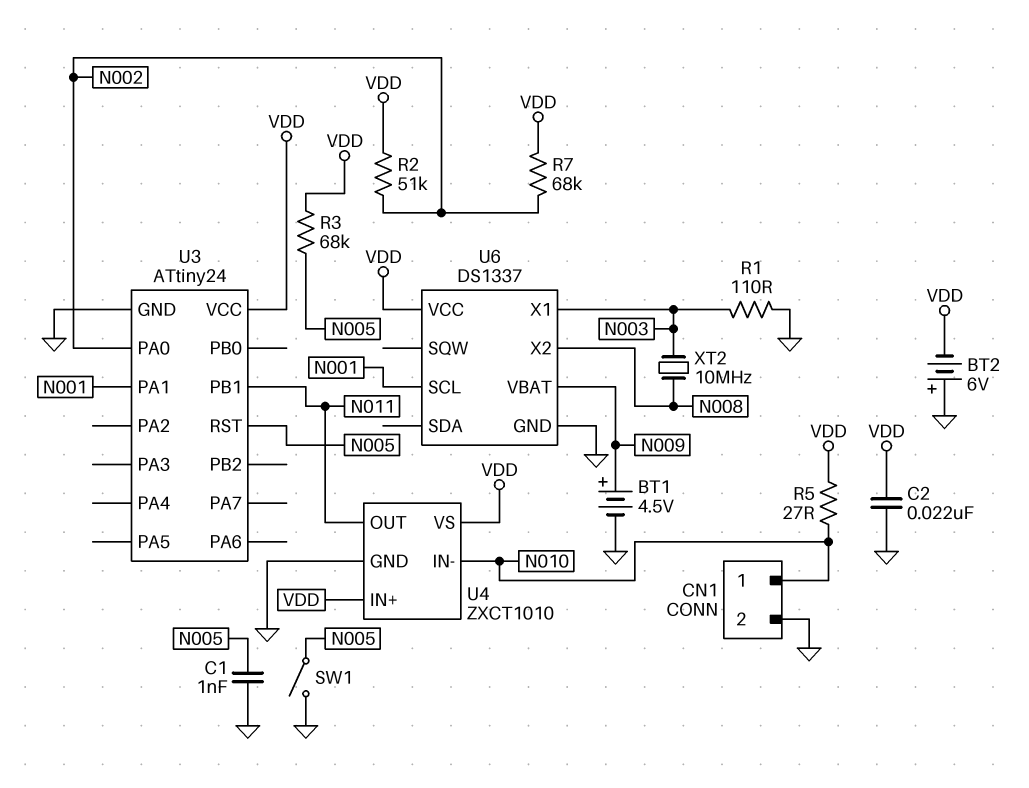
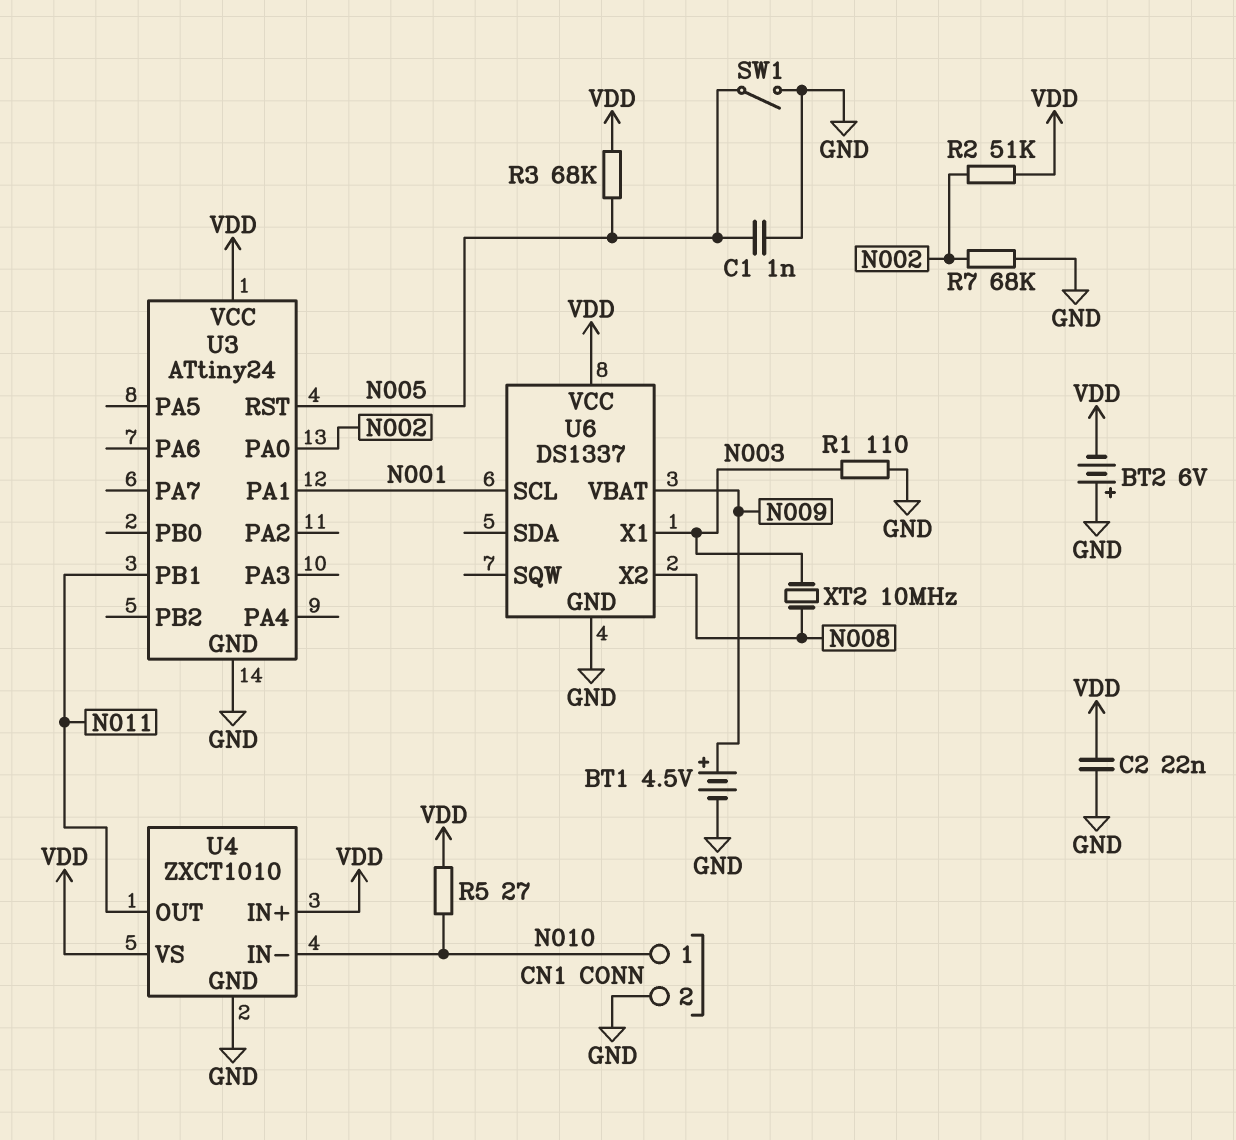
R7: 68k (N002, VDD) -> 68k (GND, N002)

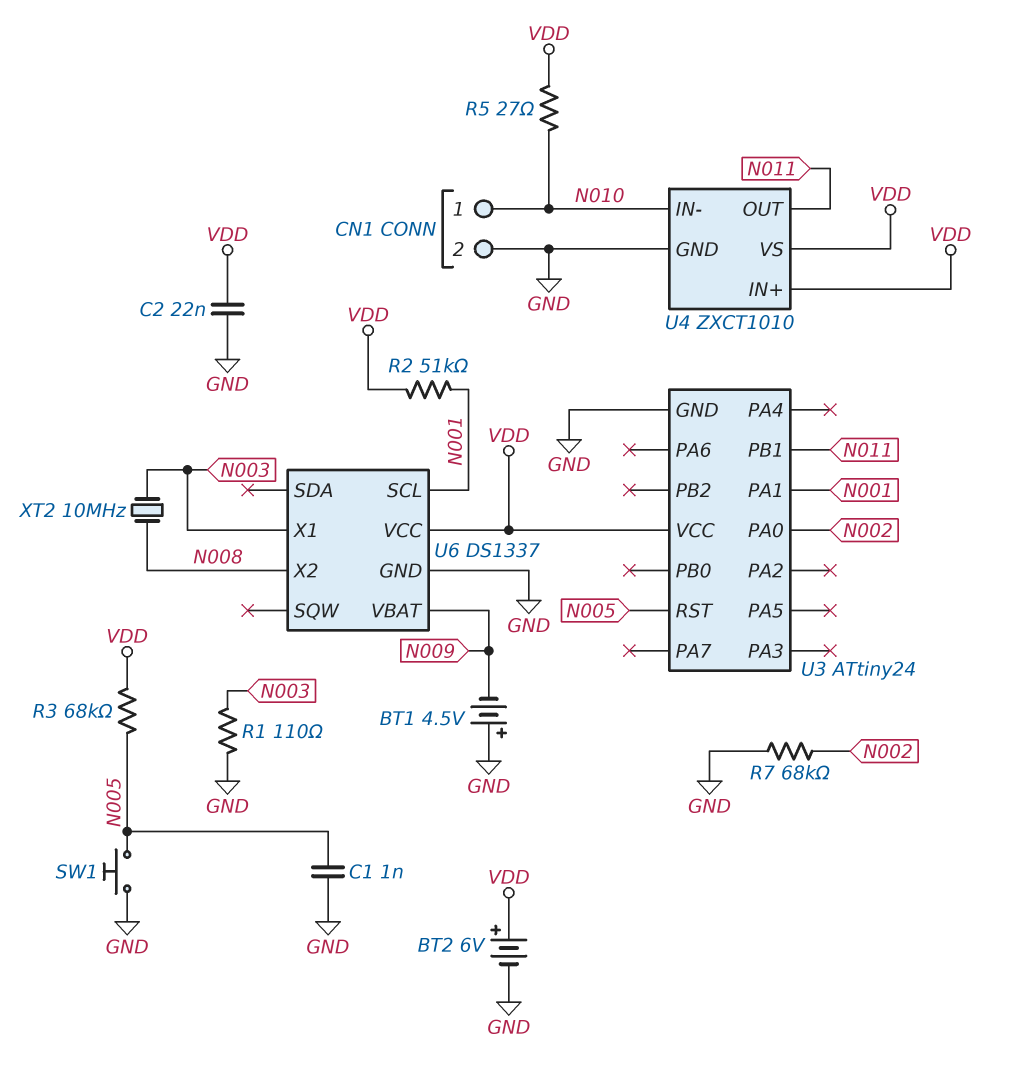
BT1: 4.5V (plus N009, minus GND) -> 4.5V (plus GND, minus N009)
BT2: 6V (plus GND, minus VDD) -> 6V (plus VDD, minus GND)
R2: 51k (N002, VDD) -> 51k (N001, VDD)
SW1: switch (GND, N005) -> button (GND, N005)

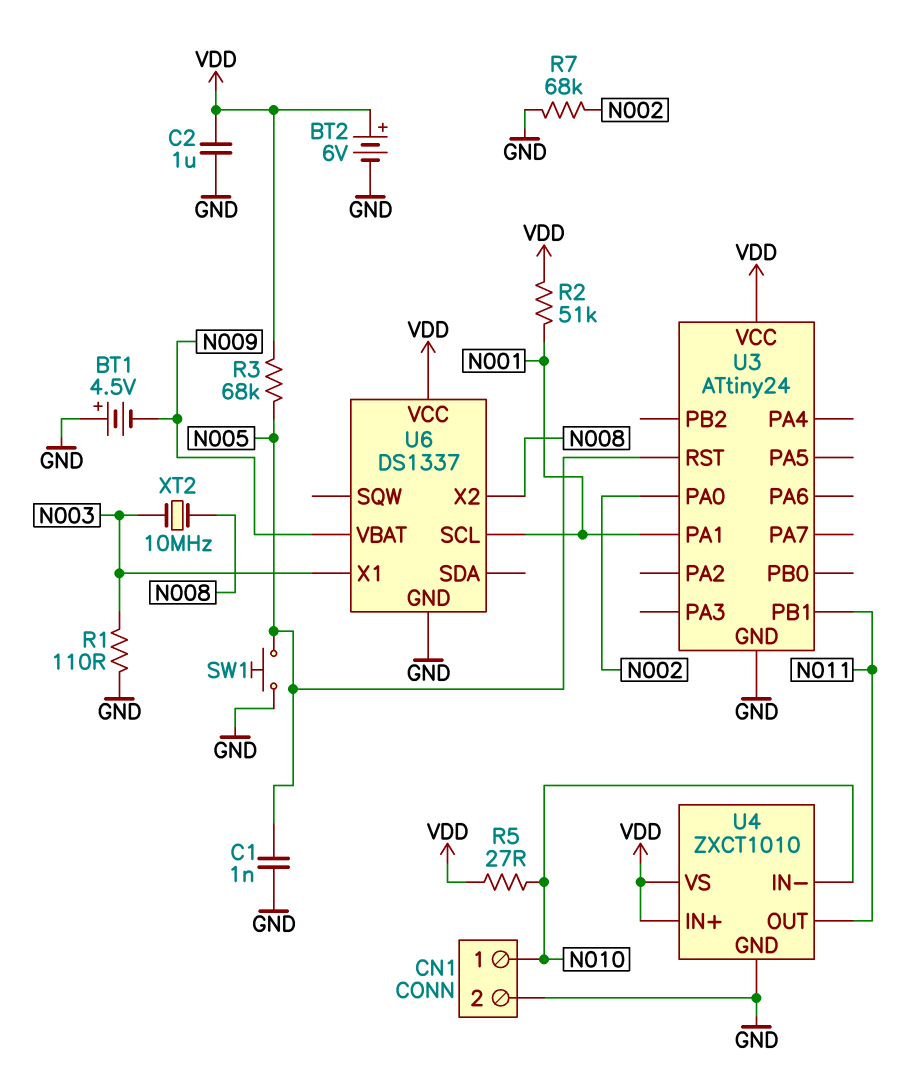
C2: 22nF (GND, VDD) -> 1uF (GND, VDD)

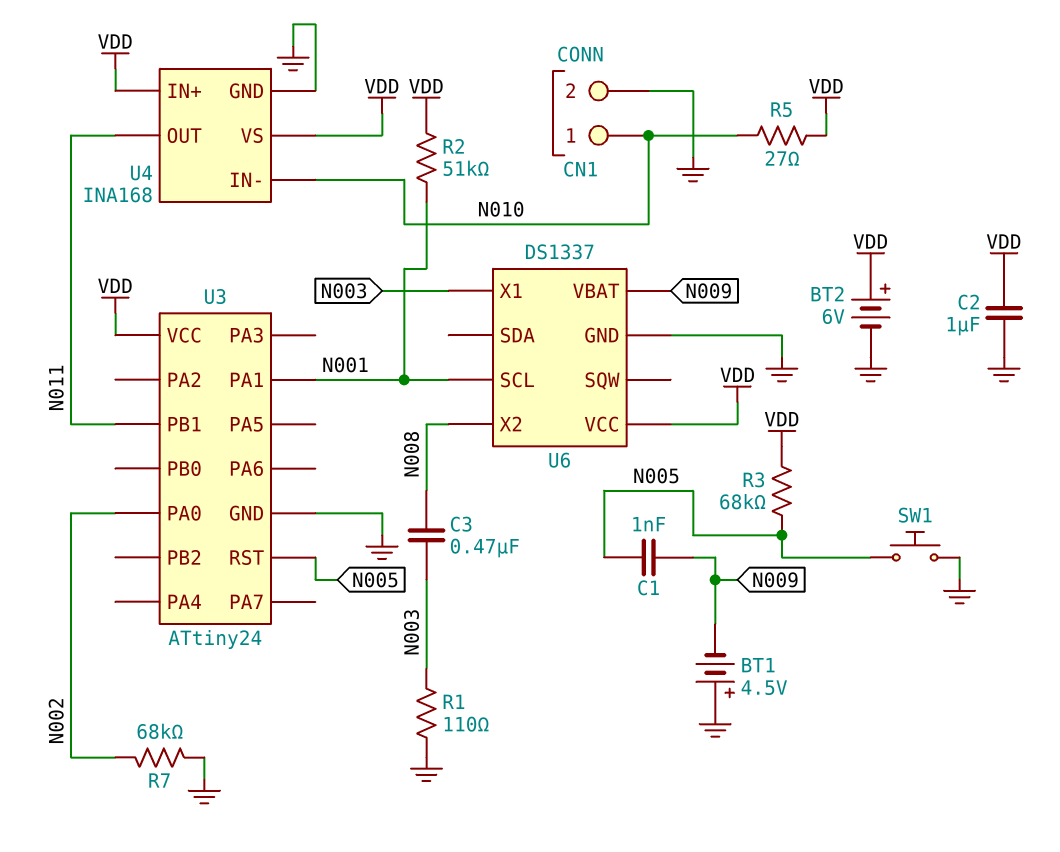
C1: 1nF (GND, N005) -> 1nF (N005, N009)
C3: none -> 470nF (N003, N008)
U4: ZXCT1010 -> INA168
XT2: 10MHz (N003, N008) -> none

